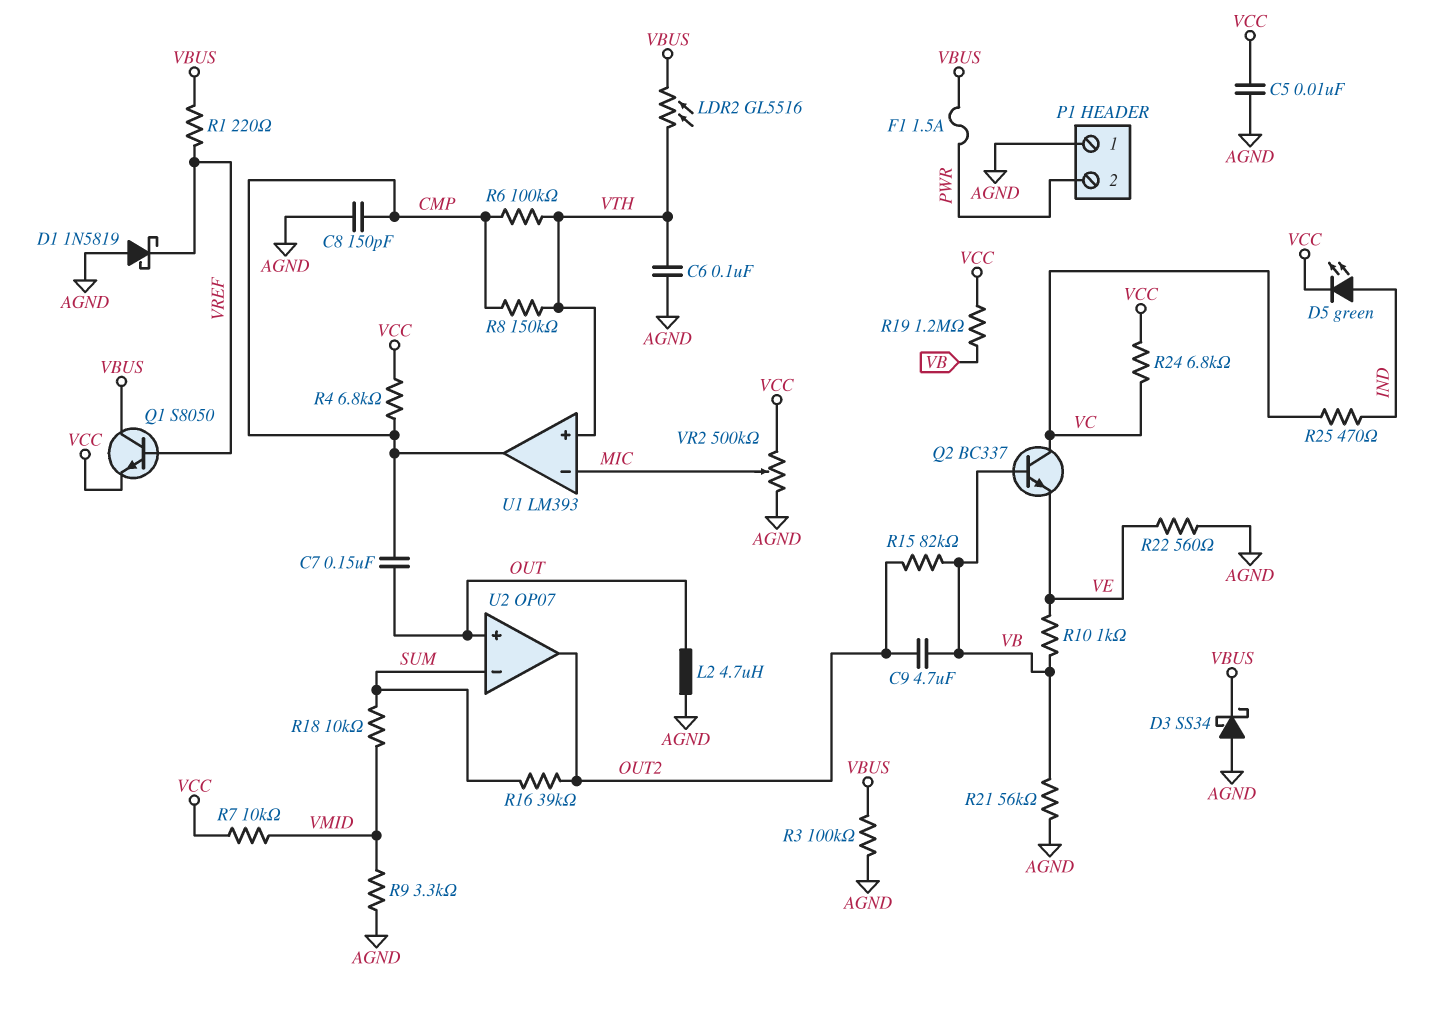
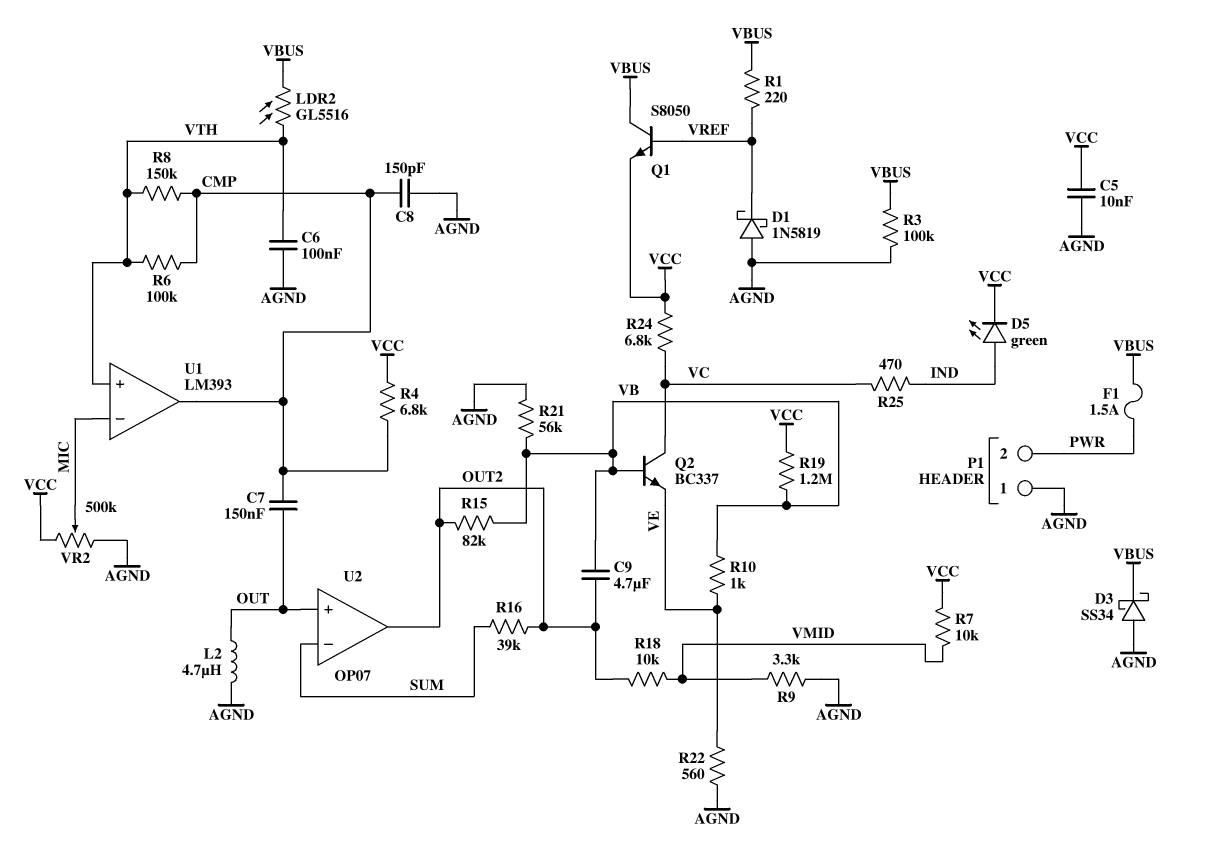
R18: 10k (SUM, VMID) -> 10k (OUT2, VMID)

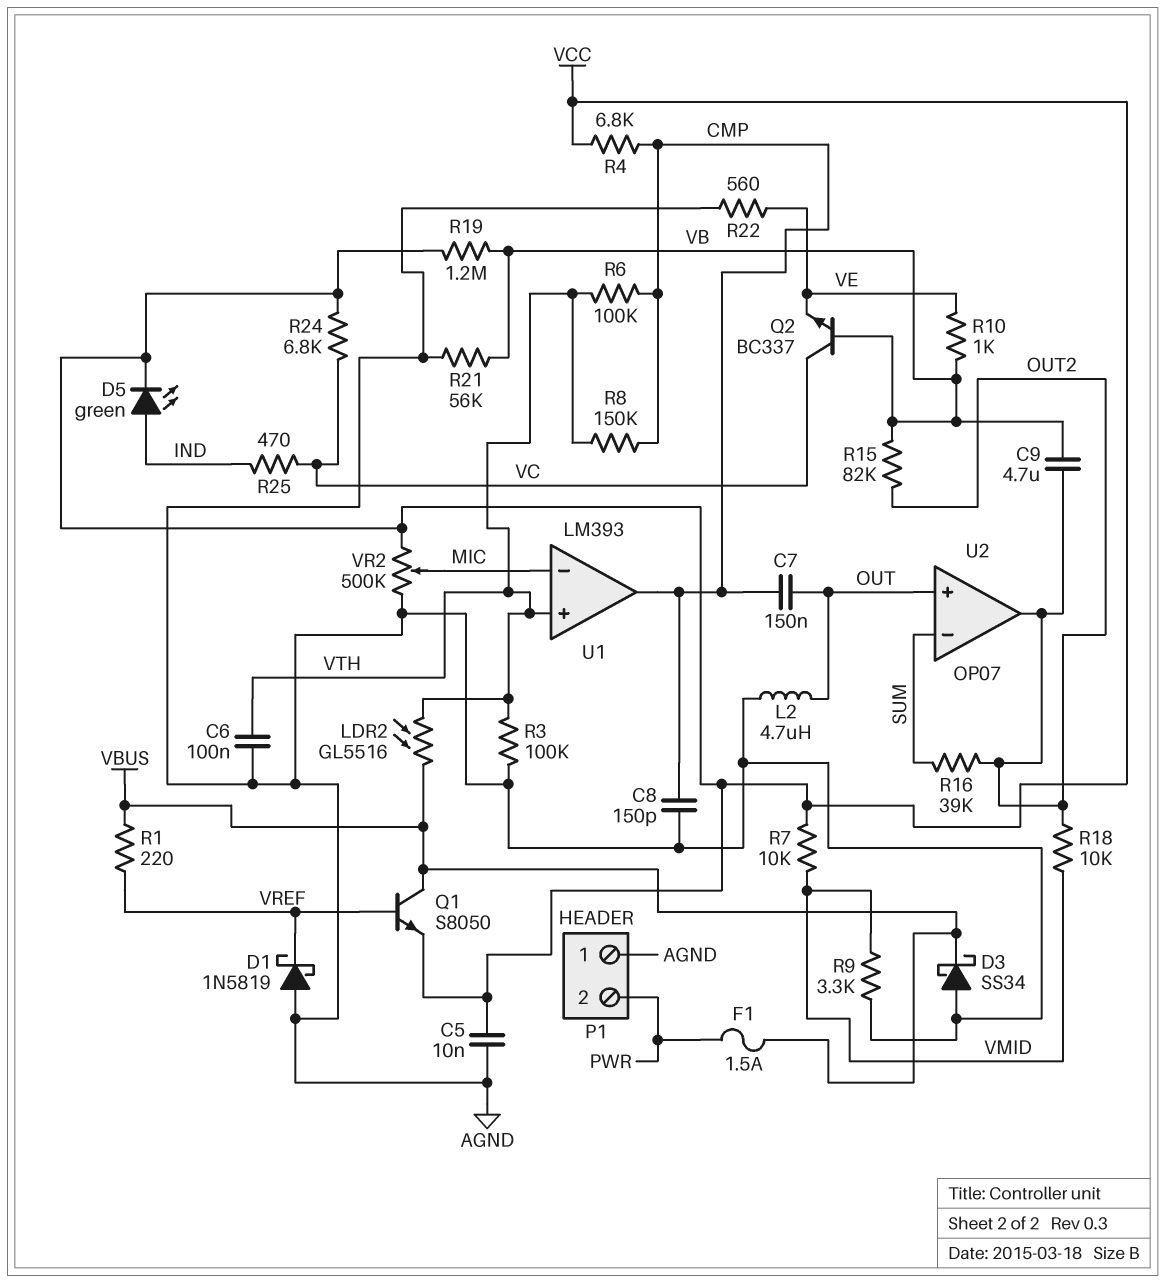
R3: 100k (AGND, VBUS) -> 100k (AGND, VTH)

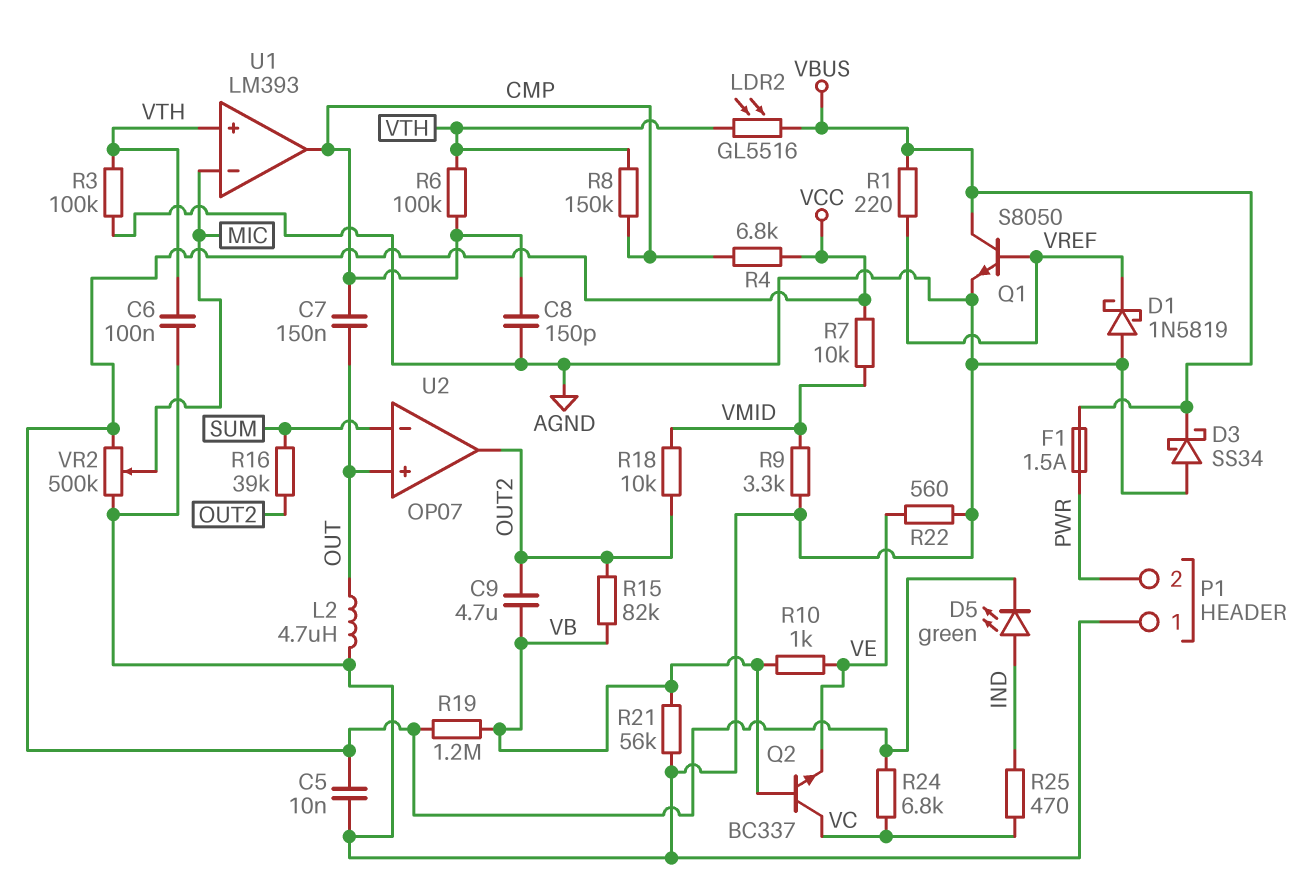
Q1: NPN S8050 (B VREF, C VBUS, E VCC) -> NPN S8050 (B VREF, C VBUS, E AGND)

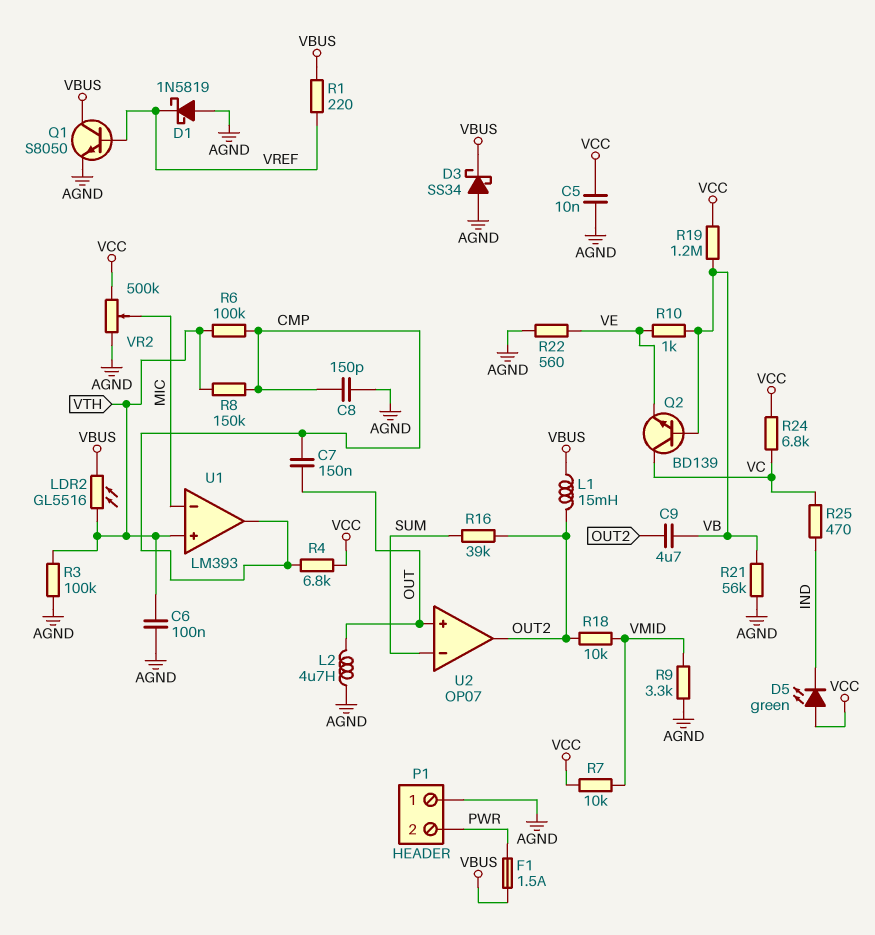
D5: LED green (A IND, K VCC) -> LED green (A VCC, K IND)
L1: none -> 15mH (OUT2, VBUS)
Q2: NPN BC337 (B VB, C VC, E VE) -> NPN BD139 (B VB, C VC, E VE)
R15: 82k (OUT2, VB) -> none

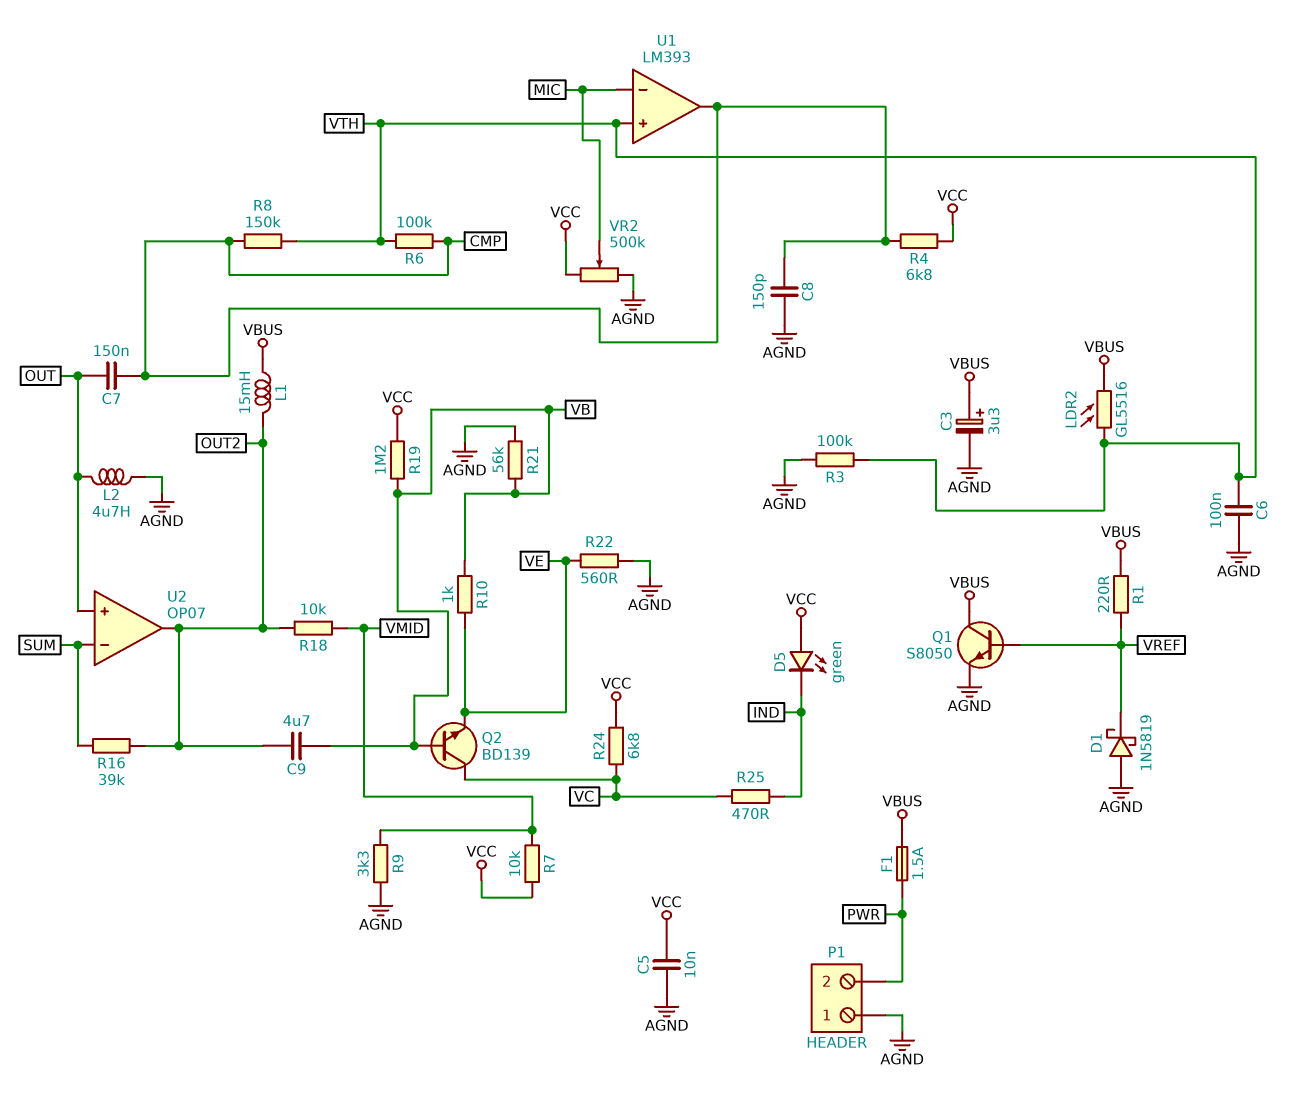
C3: none -> 3.3uF (plus VBUS, minus AGND)
D3: schottky SS34 (A AGND, K VBUS) -> none

